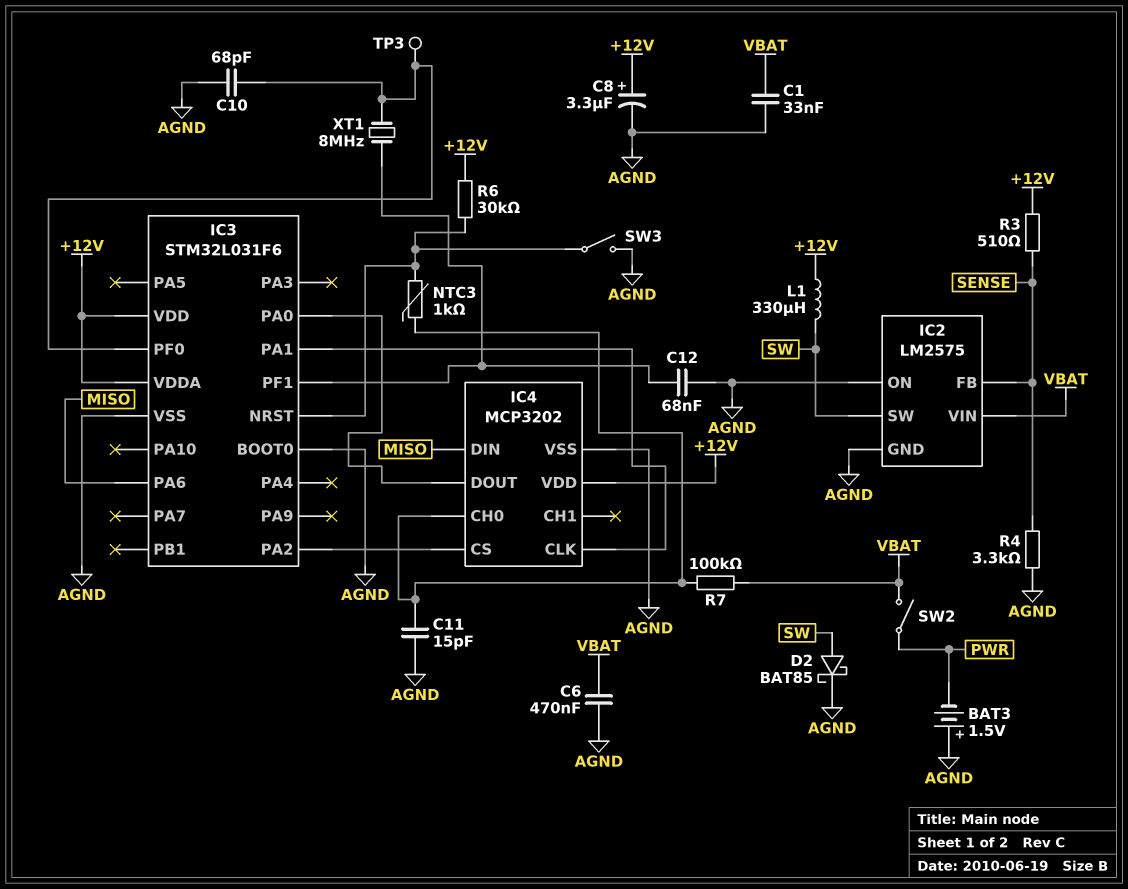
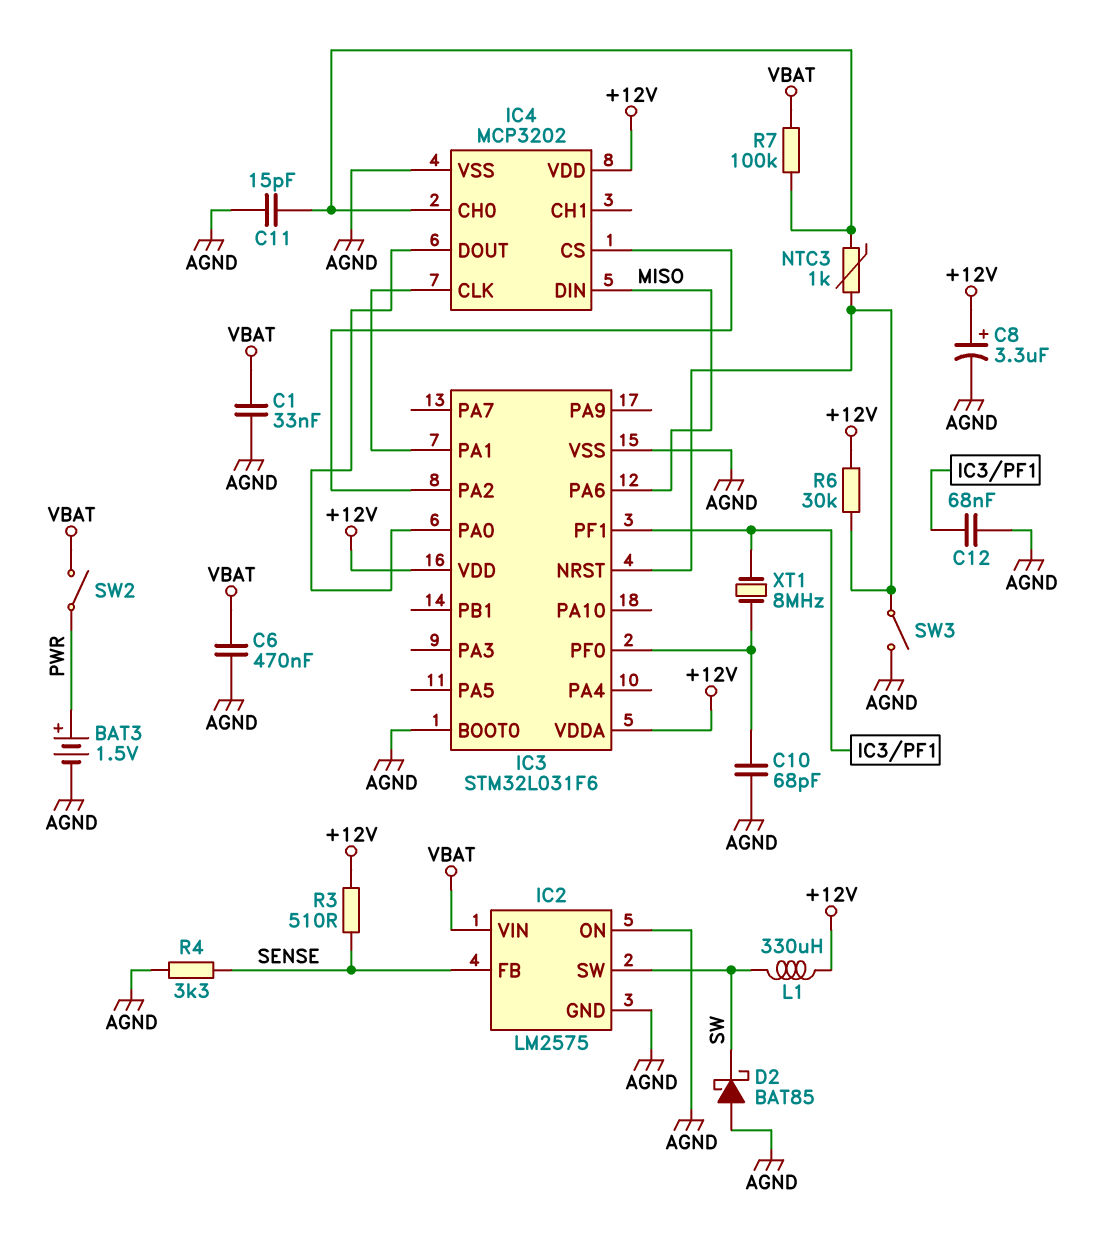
BAT3: 1.5V (plus AGND, minus PWR) -> 1.5V (plus PWR, minus AGND)
D2: schottky BAT85 (A SW, K AGND) -> schottky BAT85 (A AGND, K SW)
TP3: test point (IC3/PF0) -> none

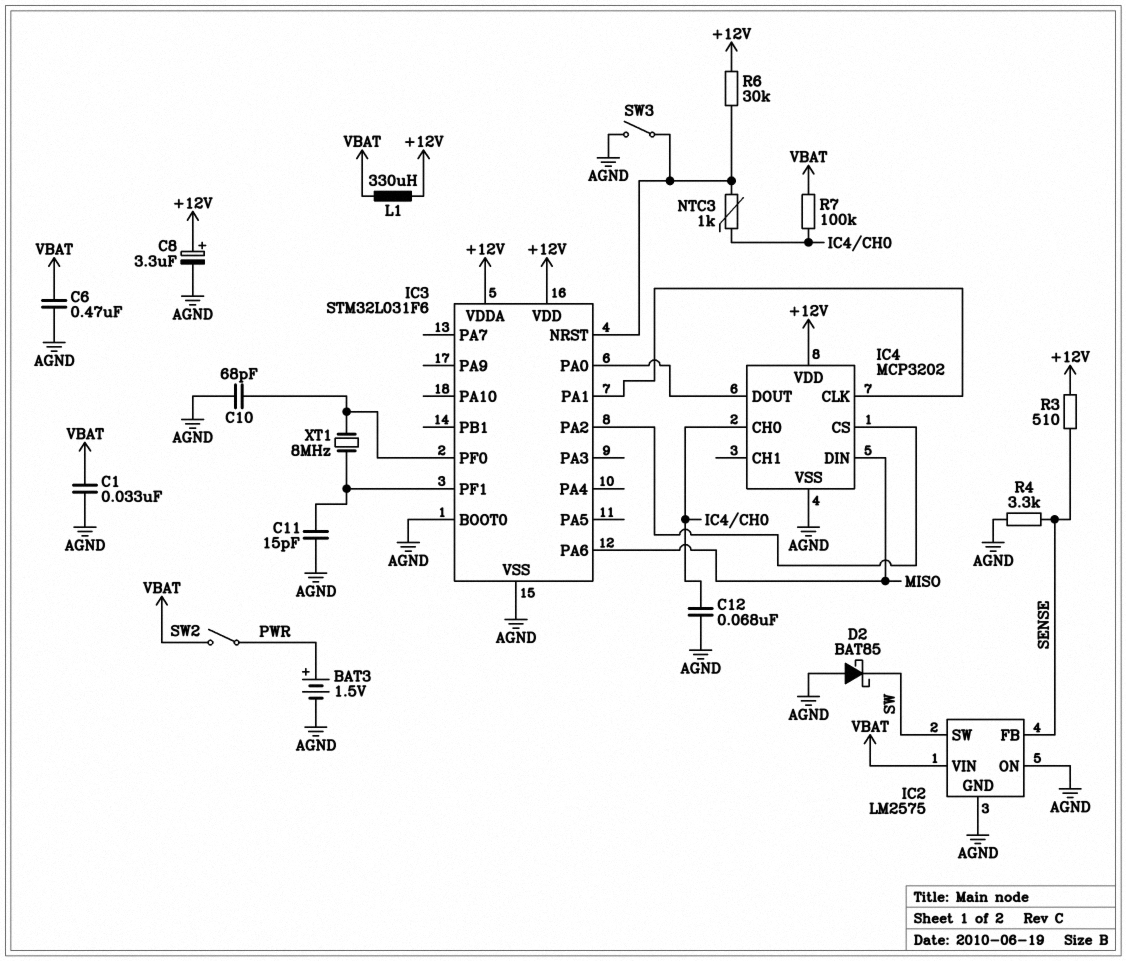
C11: 15pF (AGND, IC4/CH0) -> 15pF (AGND, IC3/PF1)
C12: 68nF (AGND, IC3/PF1) -> 68nF (AGND, IC4/CH0)
L1: 330uH (+12V, SW) -> 330uH (+12V, VBAT)

